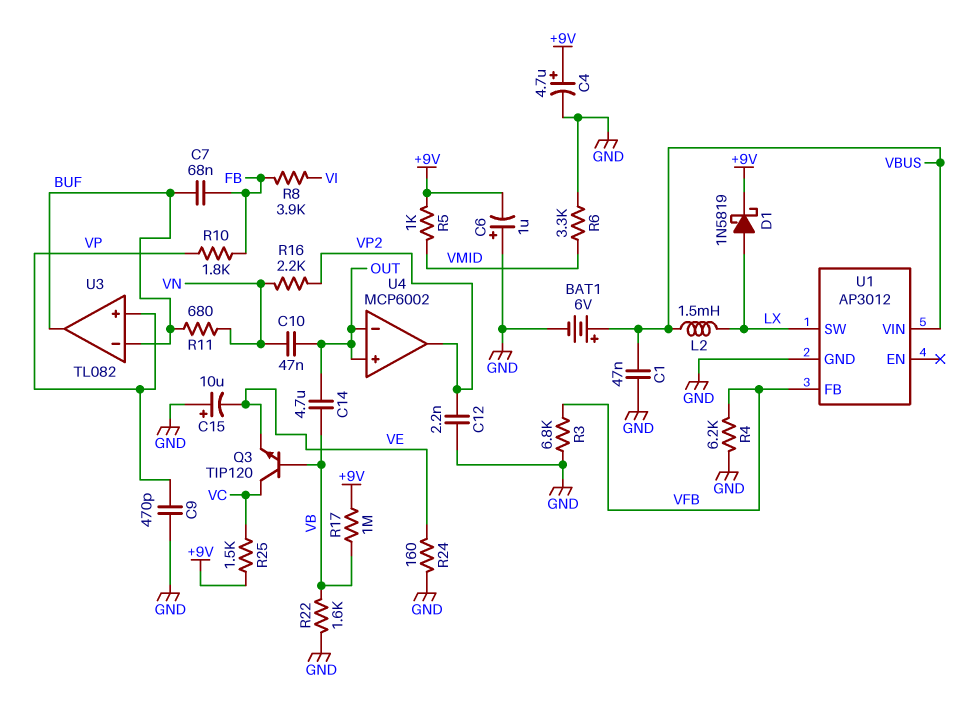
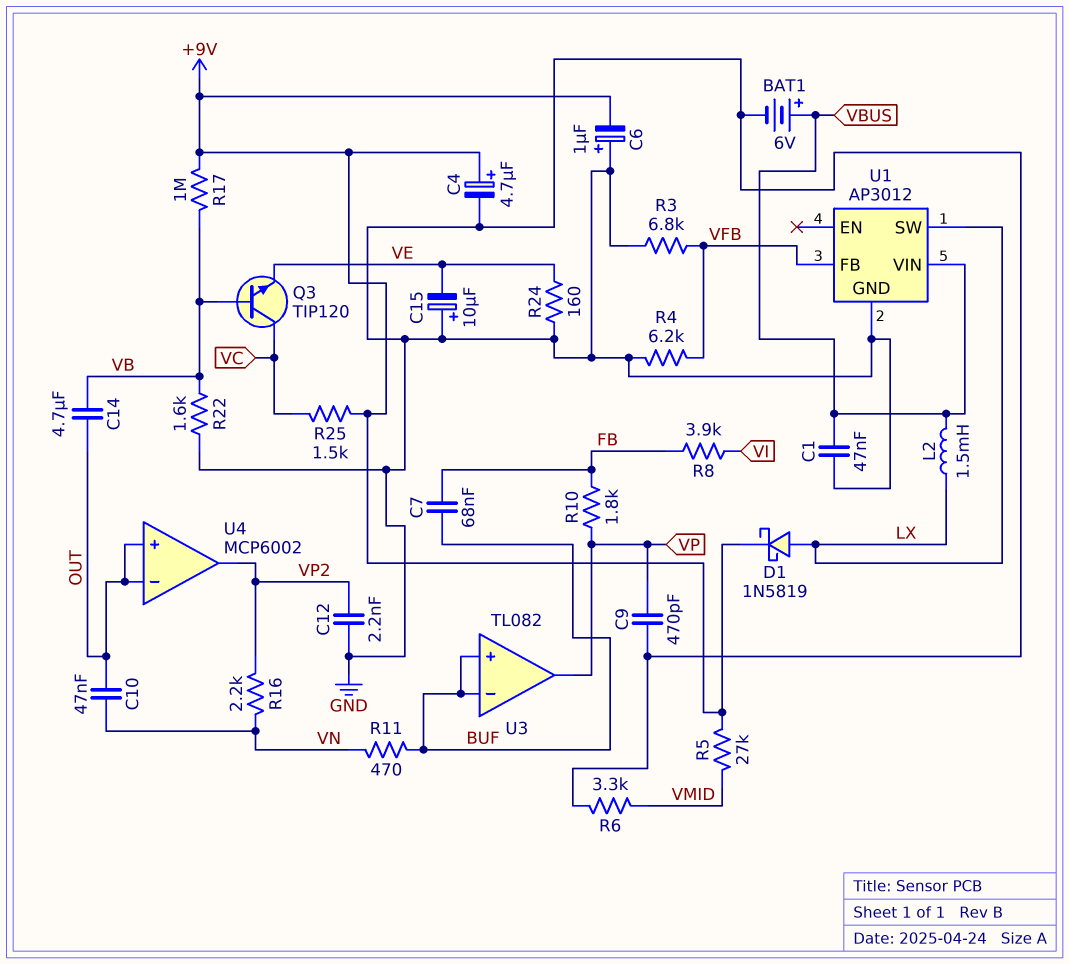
R5: 1k (+9V, VMID) -> 27k (+9V, VMID)
R11: 680 (BUF, VN) -> 470 (BUF, VN)
U3 pin in+: VP -> BUF
U3 pin out: BUF -> VP

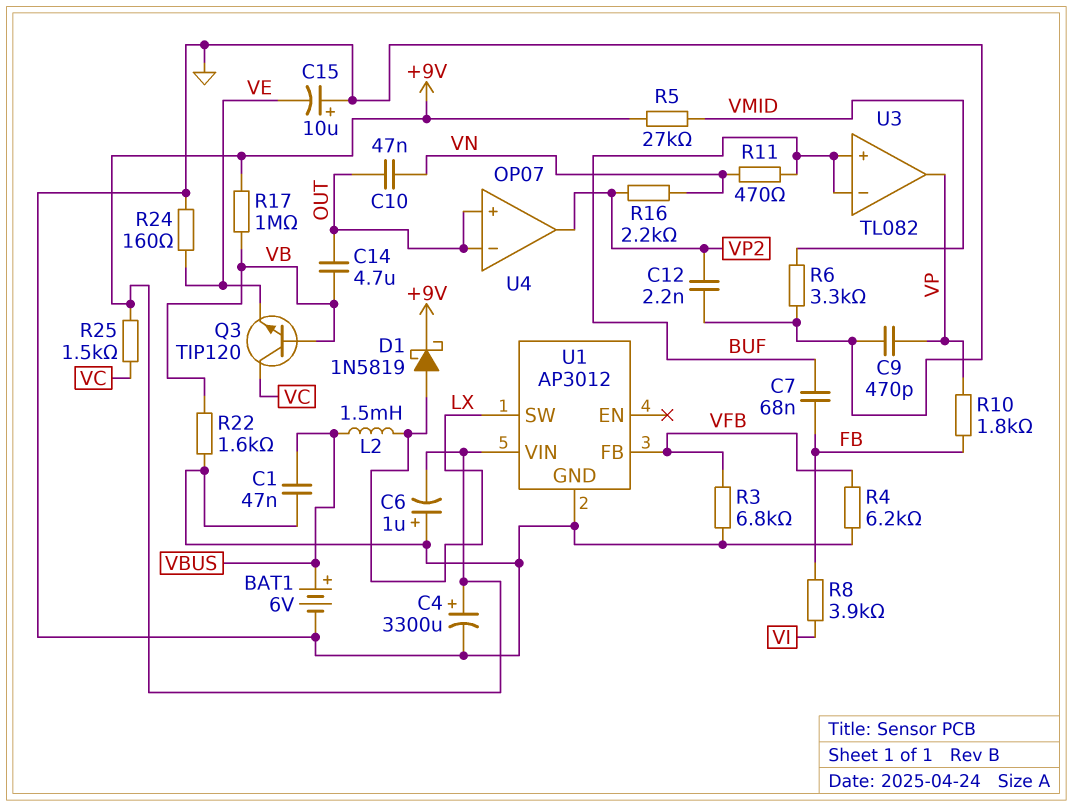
C4: 4.7uF (plus +9V, minus GND) -> 3300uF (plus +9V, minus GND)
U1 pin VIN: VBUS -> +9V
U4: MCP6002 -> OP07

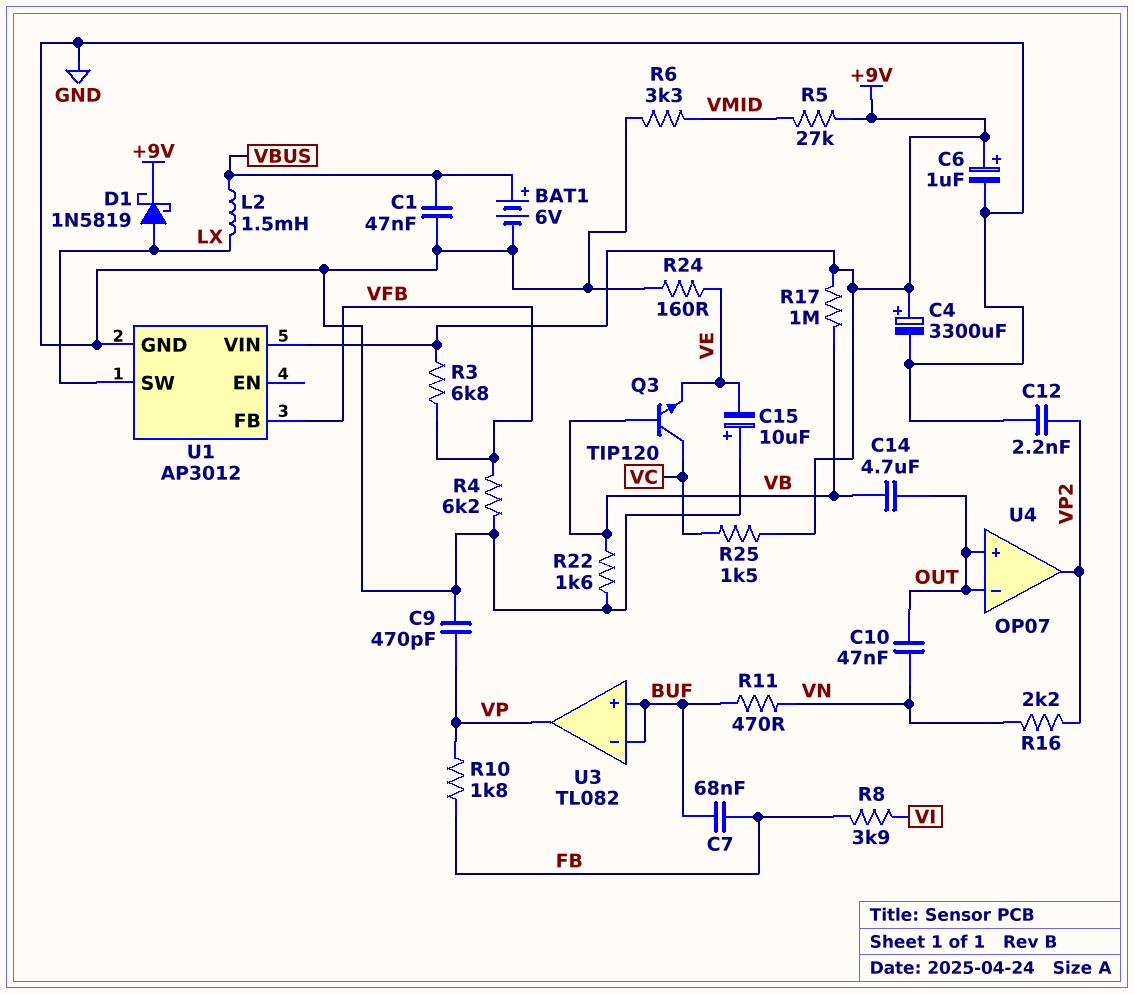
C6: 1uF (plus GND, minus +9V) -> 1uF (plus +9V, minus GND)
R3: 6.8k (GND, VFB) -> 6.8k (+9V, VFB)

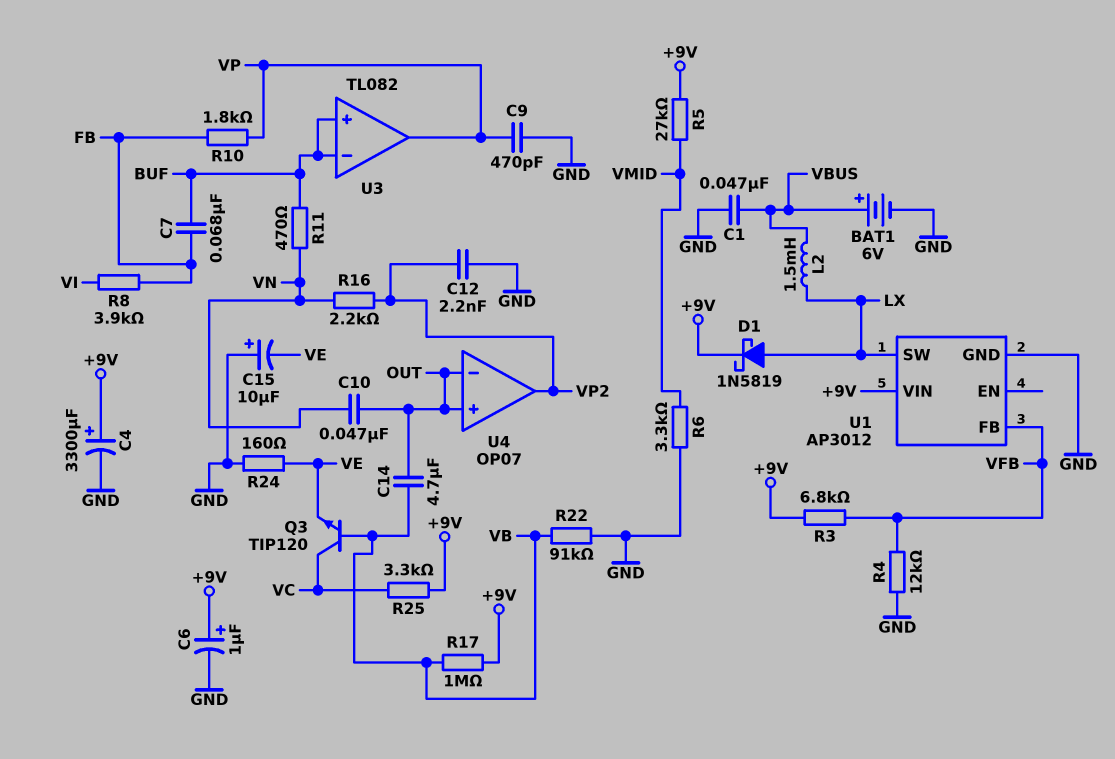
R4: 6.2k (GND, VFB) -> 12k (GND, VFB)
R22: 1.6k (GND, VB) -> 91k (GND, VB)
R25: 1.5k (+9V, VC) -> 3.3k (+9V, VC)

